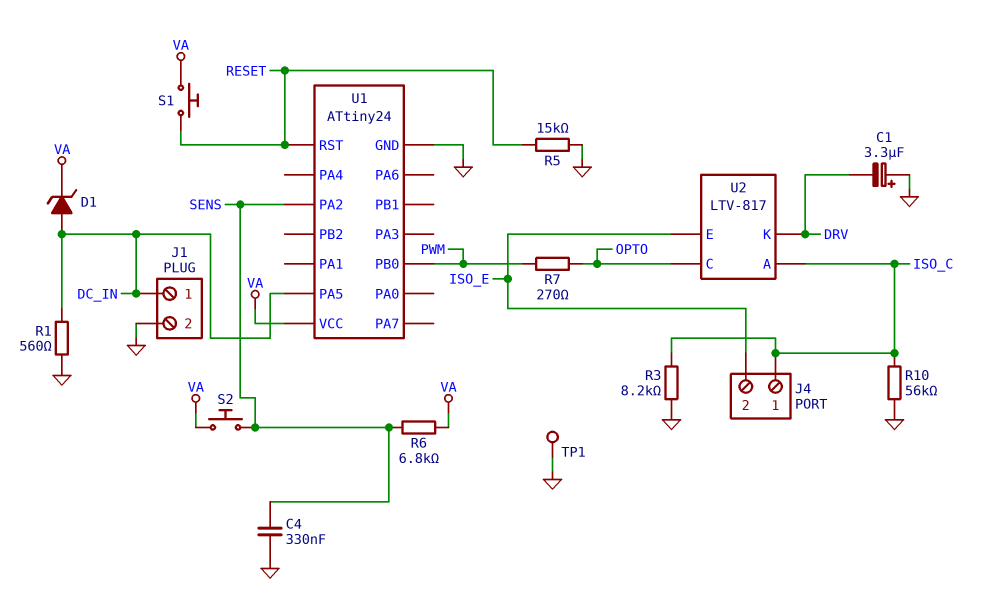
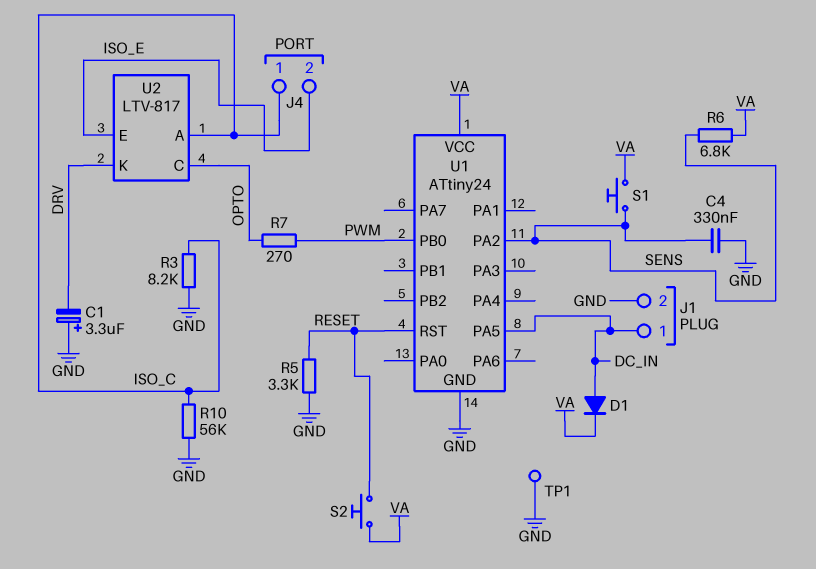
D1: zener (A DC_IN, K VA) -> diode (A DC_IN, K VA)
R1: 560 (DC_IN, GND) -> none
R5: 15k (GND, RESET) -> 3.3k (GND, RESET)
S1: button (RESET, VA) -> button (SENS, VA)
S2: button (SENS, VA) -> button (RESET, VA)

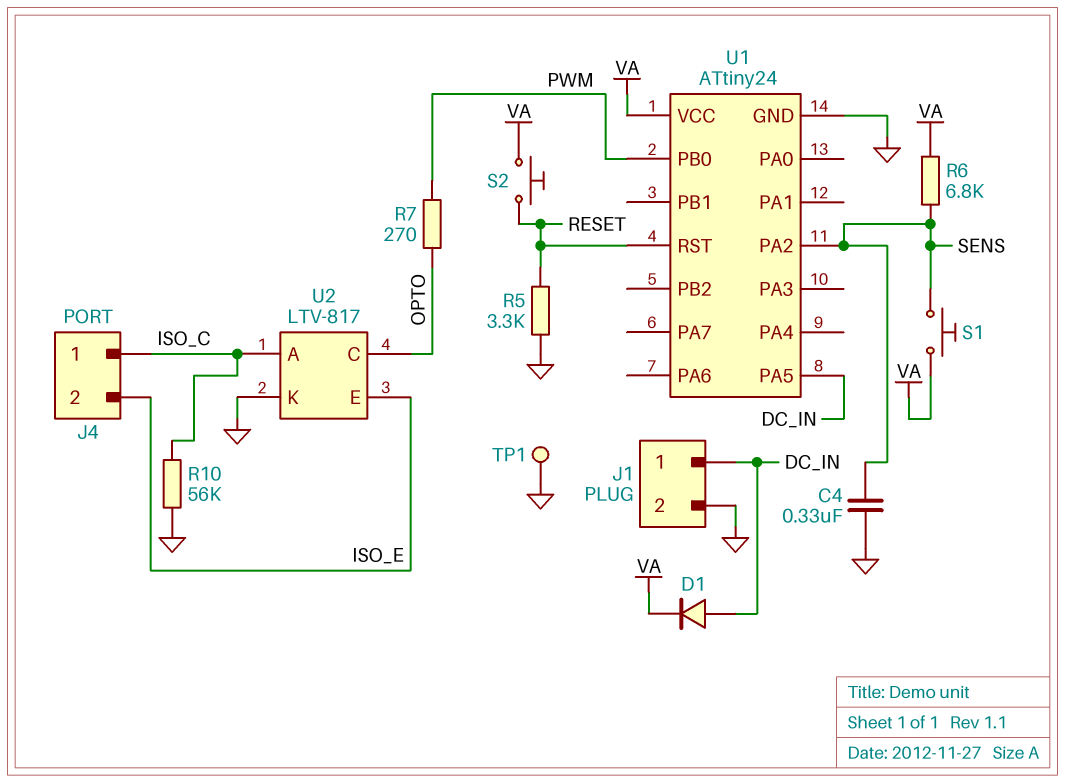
C1: 3.3uF (plus GND, minus DRV) -> none
R3: 8.2k (GND, ISO_C) -> none
U2 pin K: DRV -> GND

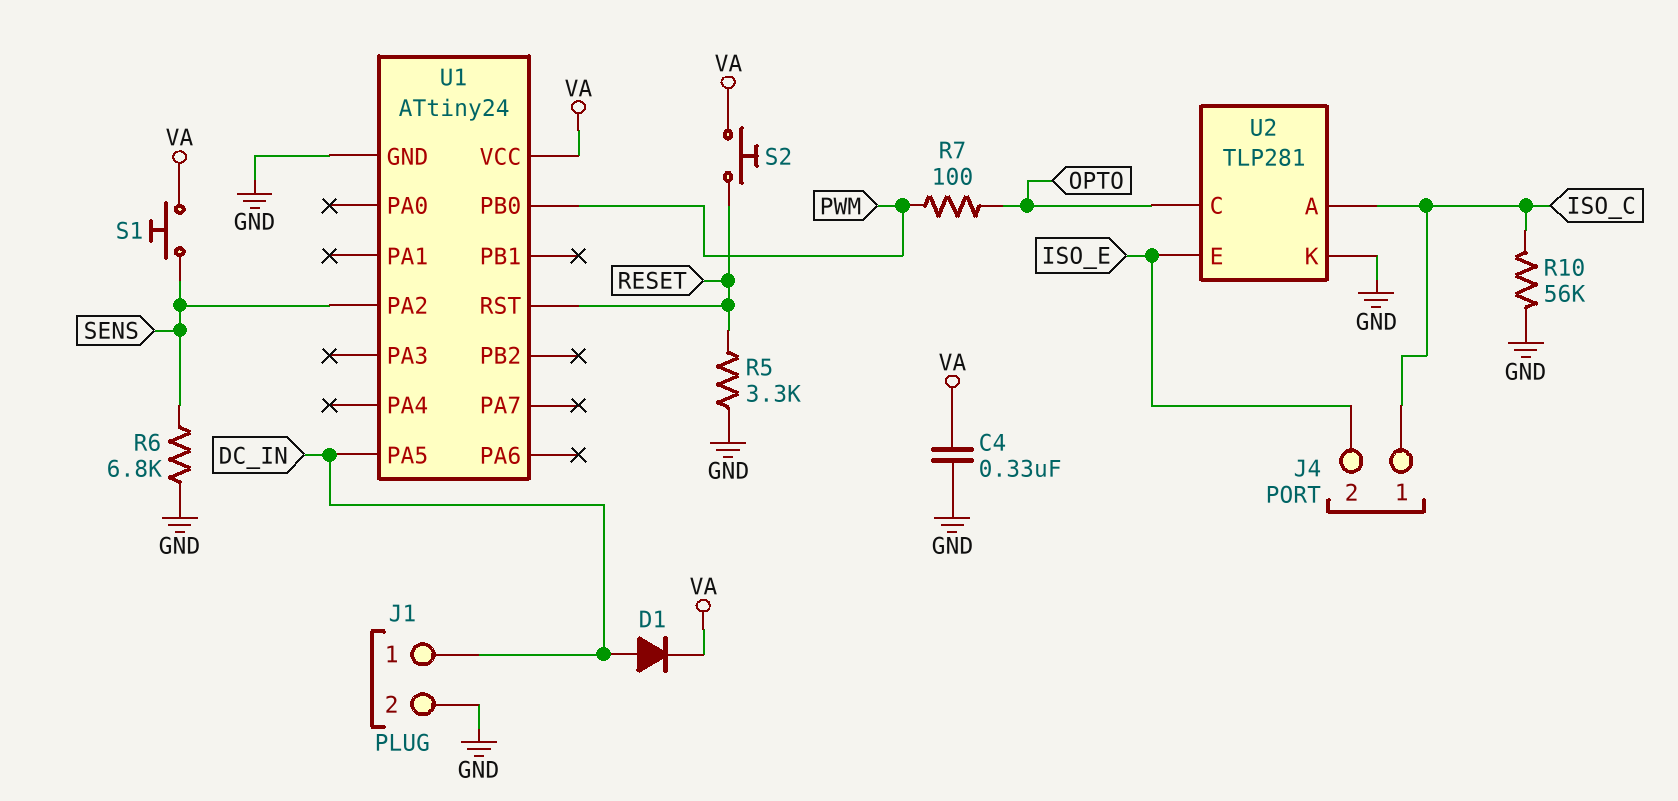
C4: 330nF (GND, SENS) -> 330nF (GND, VA)
R6: 6.8k (SENS, VA) -> 6.8k (GND, SENS)
R7: 270 (OPTO, PWM) -> 100 (OPTO, PWM)
TP1: test point (GND) -> none
U2: LTV-817 -> TLP281

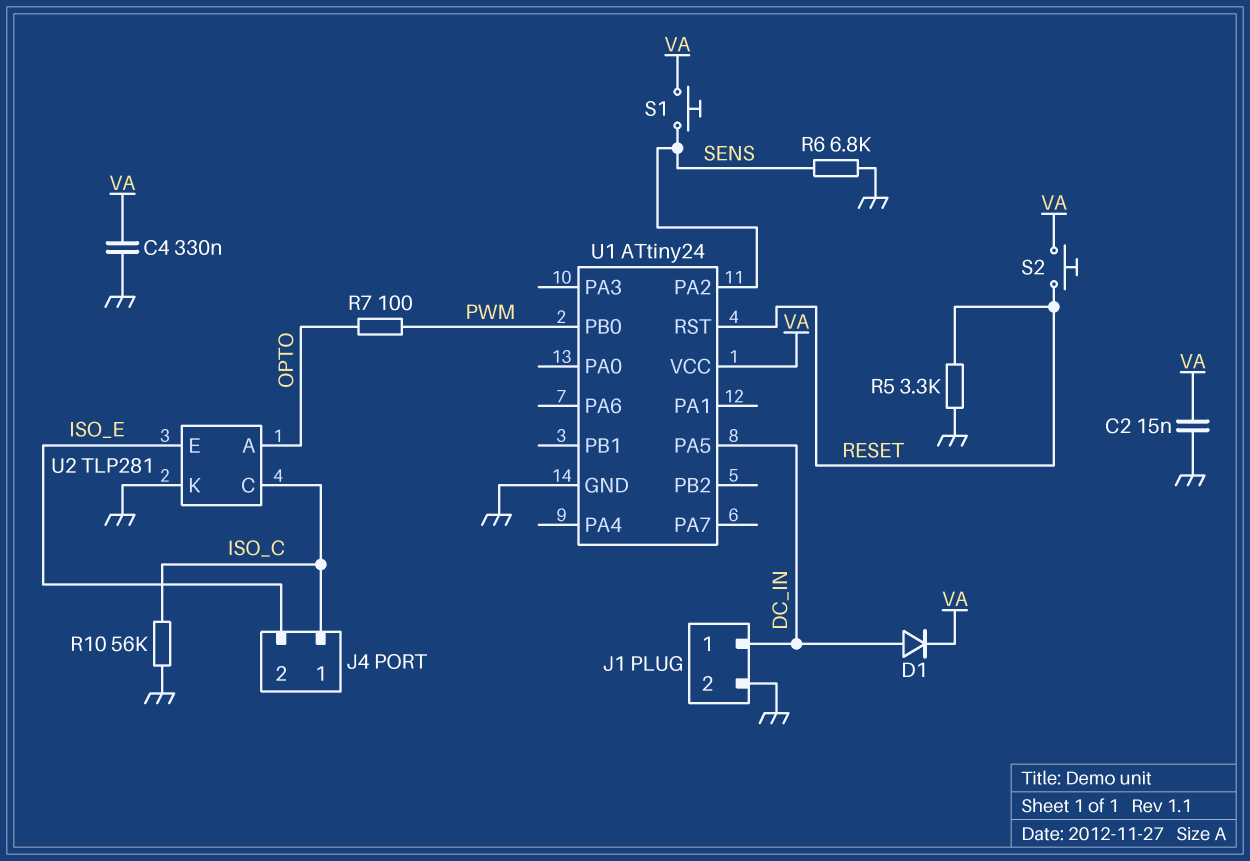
C2: none -> 15nF (GND, VA)
U2 pin A: ISO_C -> OPTO
U2 pin C: OPTO -> ISO_C

